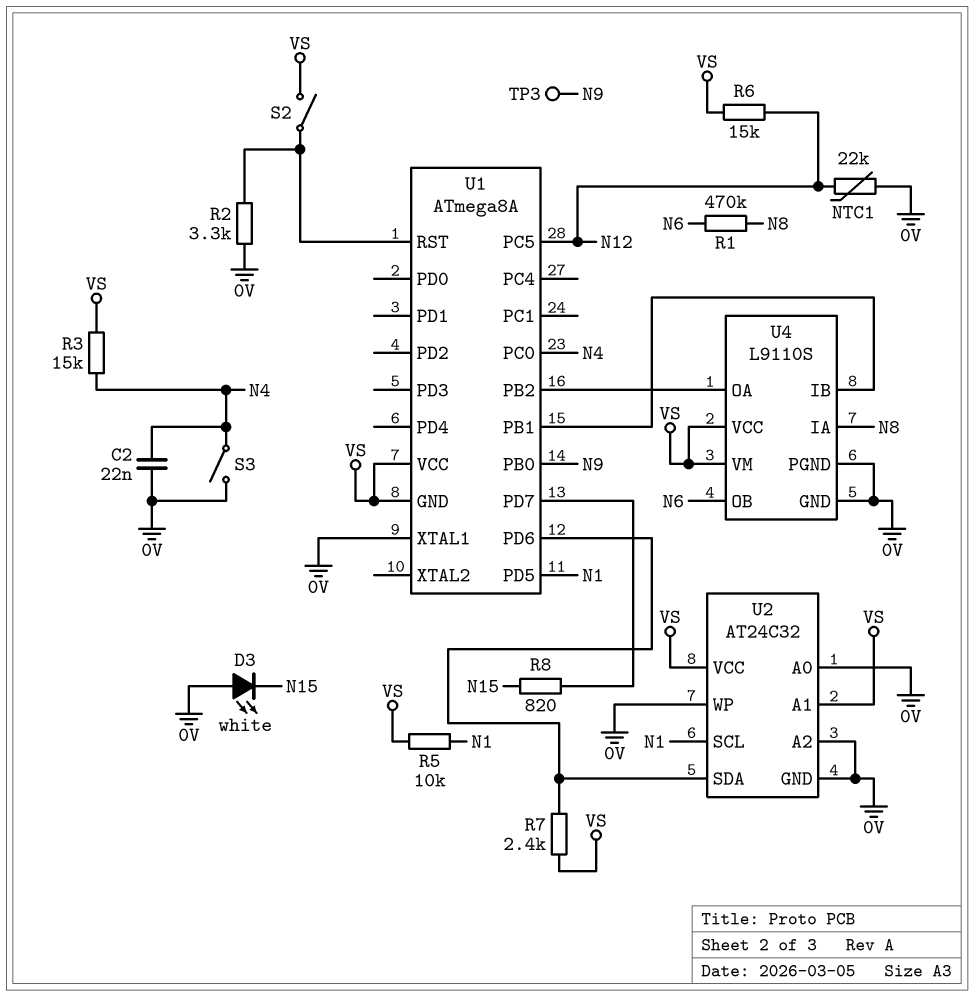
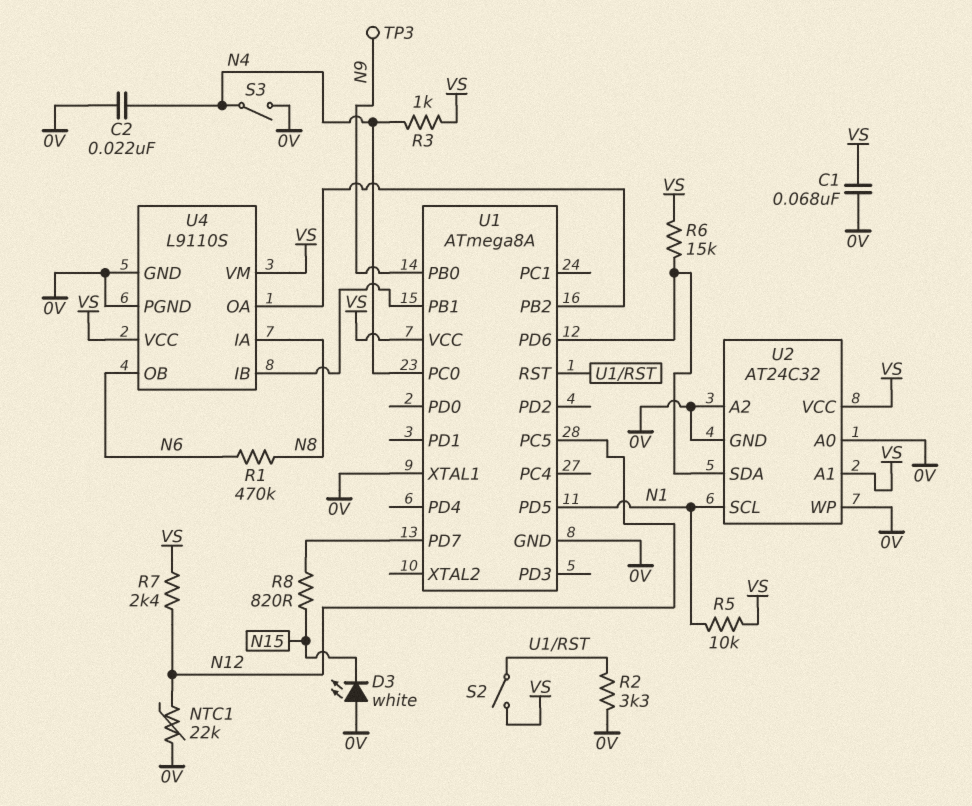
C1: none -> 68nF (0V, VS)
R3: 15k (N4, VS) -> 1k (N4, VS)
R6: 15k (N12, VS) -> 15k (U1/PD6, VS)
R7: 2.4k (U1/PD6, VS) -> 2.4k (N12, VS)
U1 pin GND: VS -> 0V

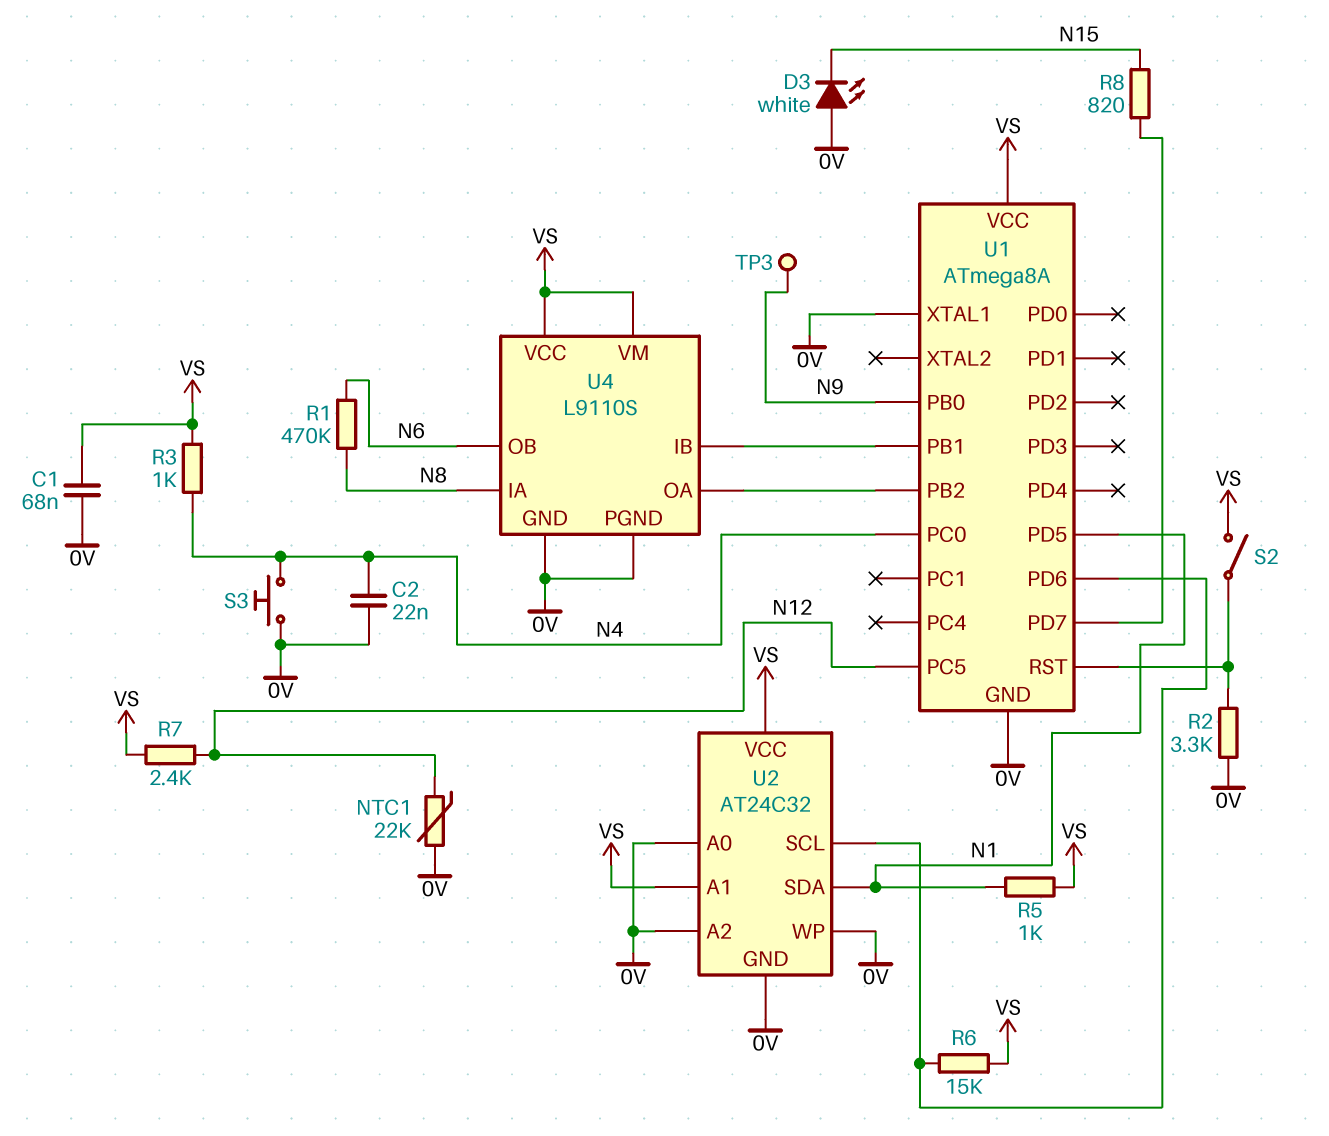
R5: 10k (N1, VS) -> 1k (N1, VS)
S3: switch (0V, N4) -> button (0V, N4)
U2 pin SCL: N1 -> U1/PD6
U2 pin SDA: U1/PD6 -> N1

